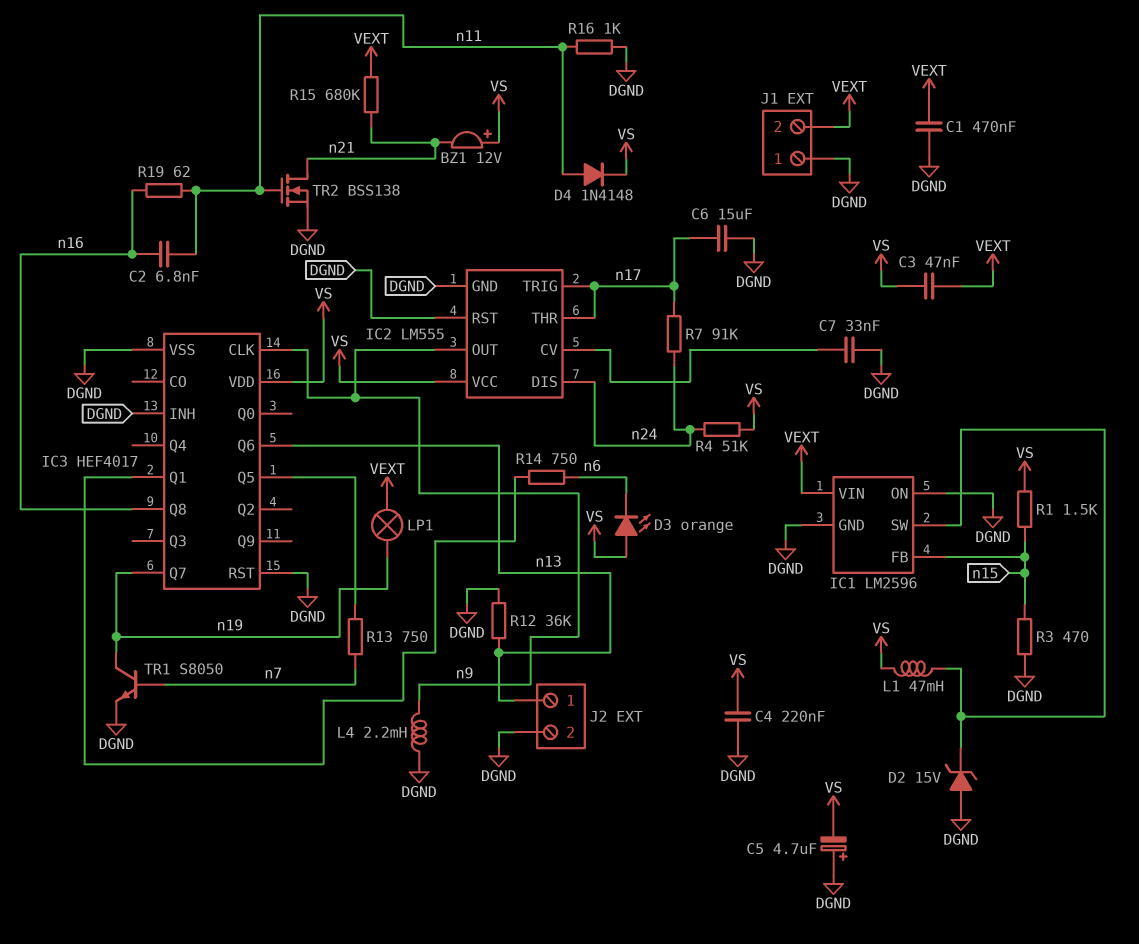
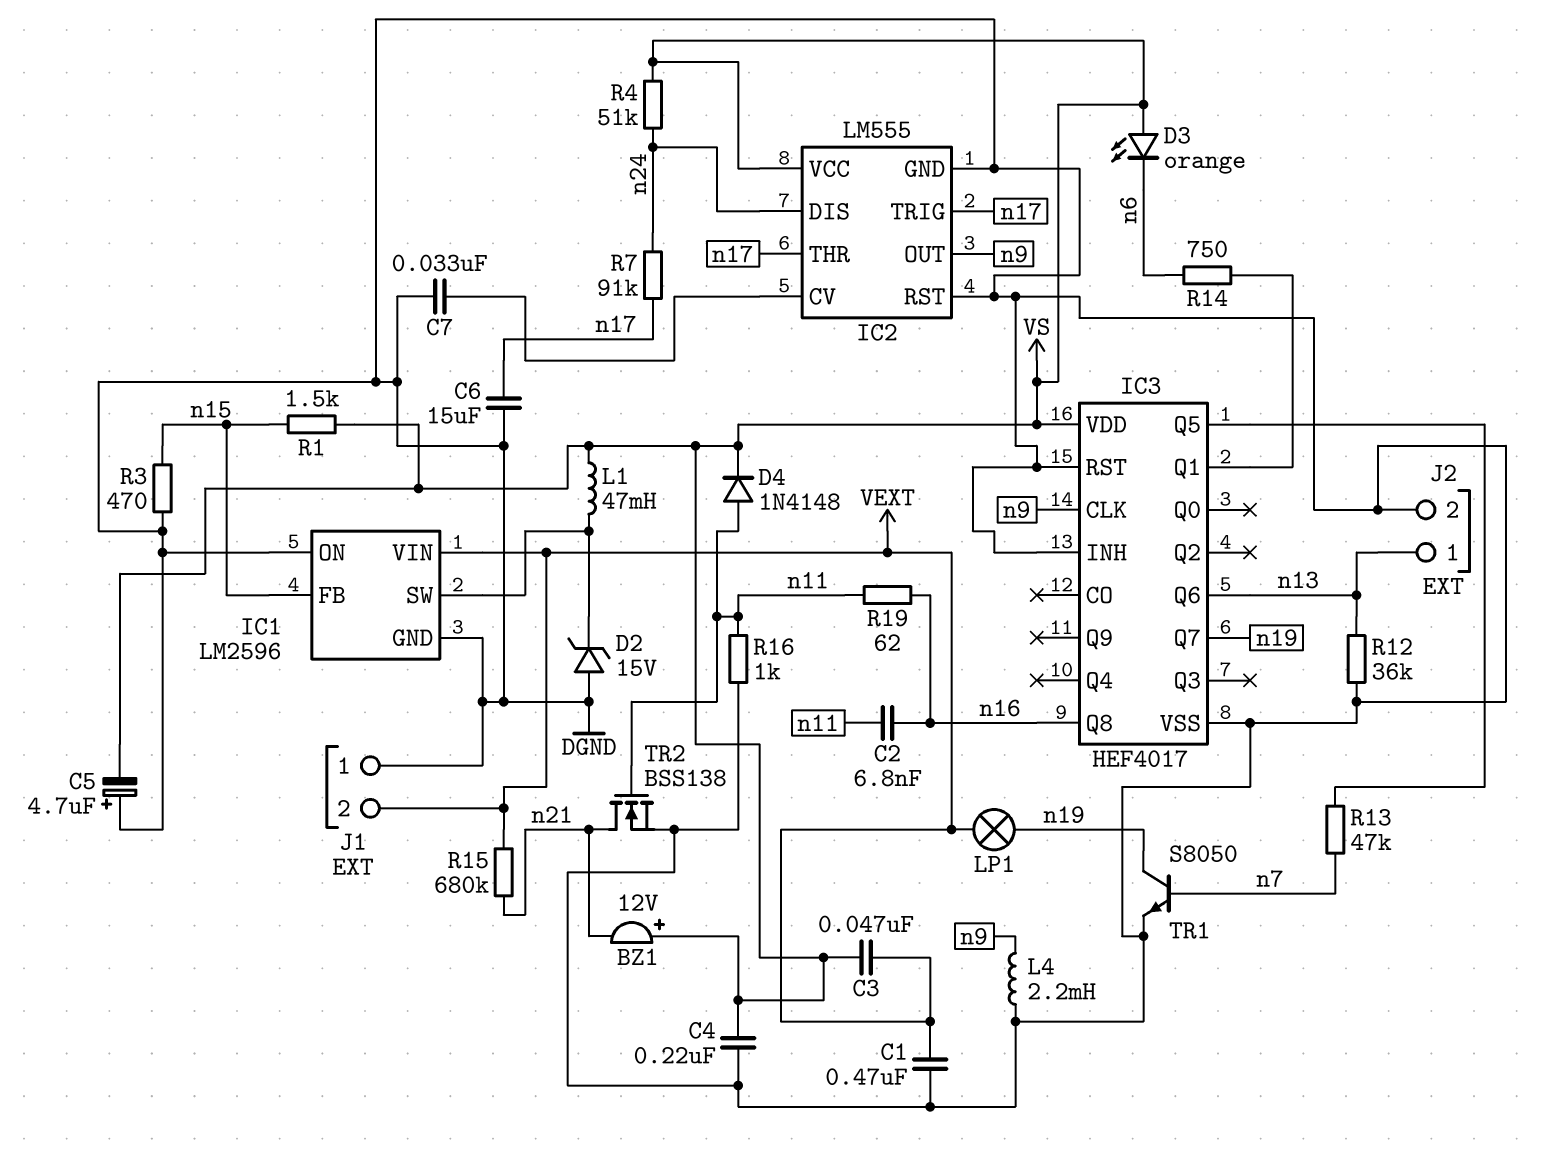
R13: 750 (IC3/Q5, n7) -> 47k (IC3/Q5, n7)

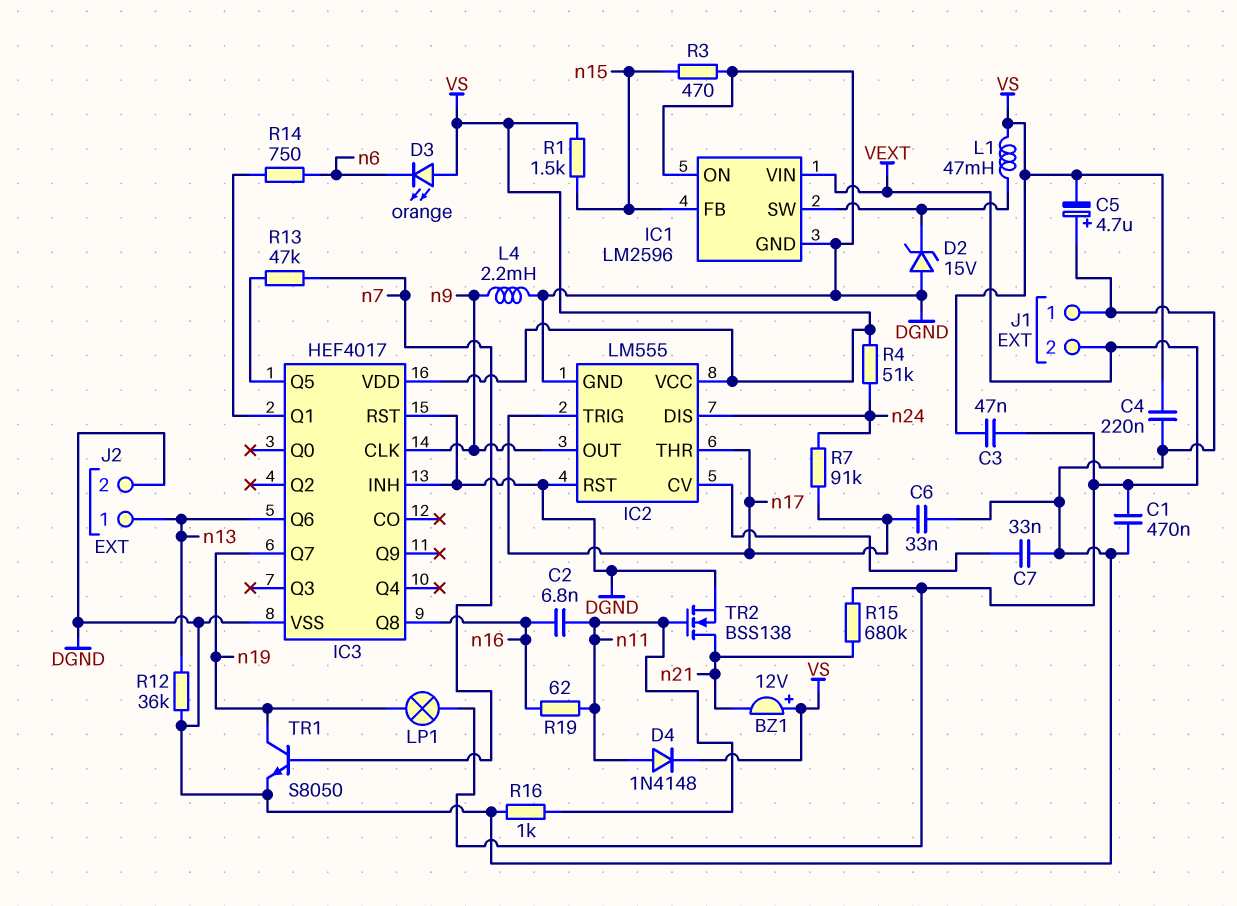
C6: 15uF (DGND, n17) -> 33nF (DGND, n17)

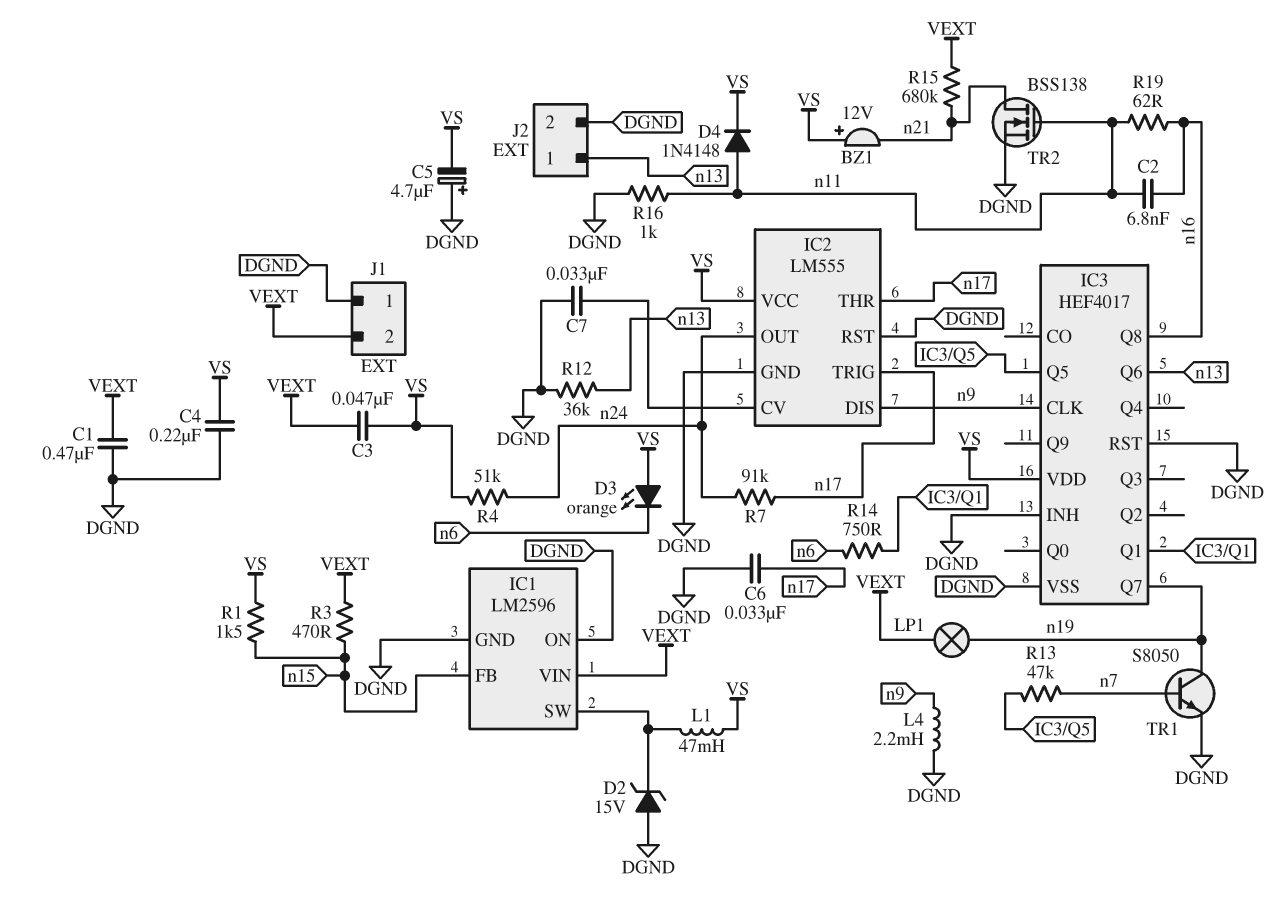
IC2 pin DIS: n24 -> n9
IC2 pin OUT: n9 -> n24
R3: 470 (DGND, n15) -> 470 (VEXT, n15)

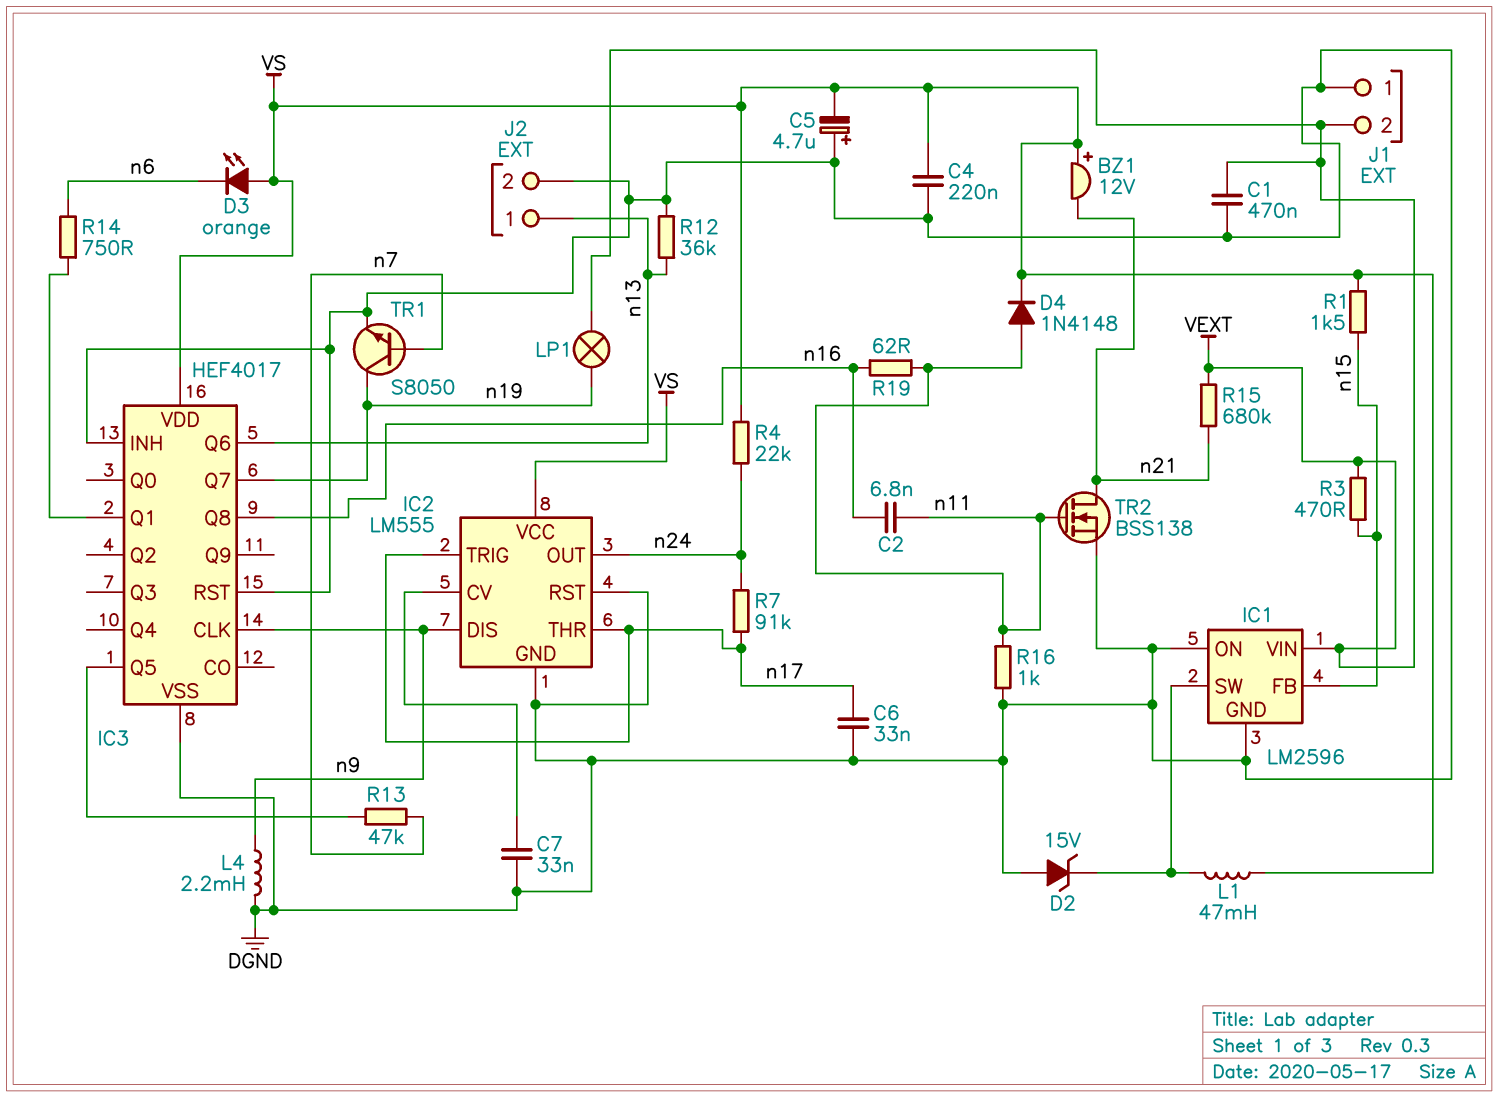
C3: 47nF (VEXT, VS) -> none
R4: 51k (VS, n24) -> 22k (VS, n24)

